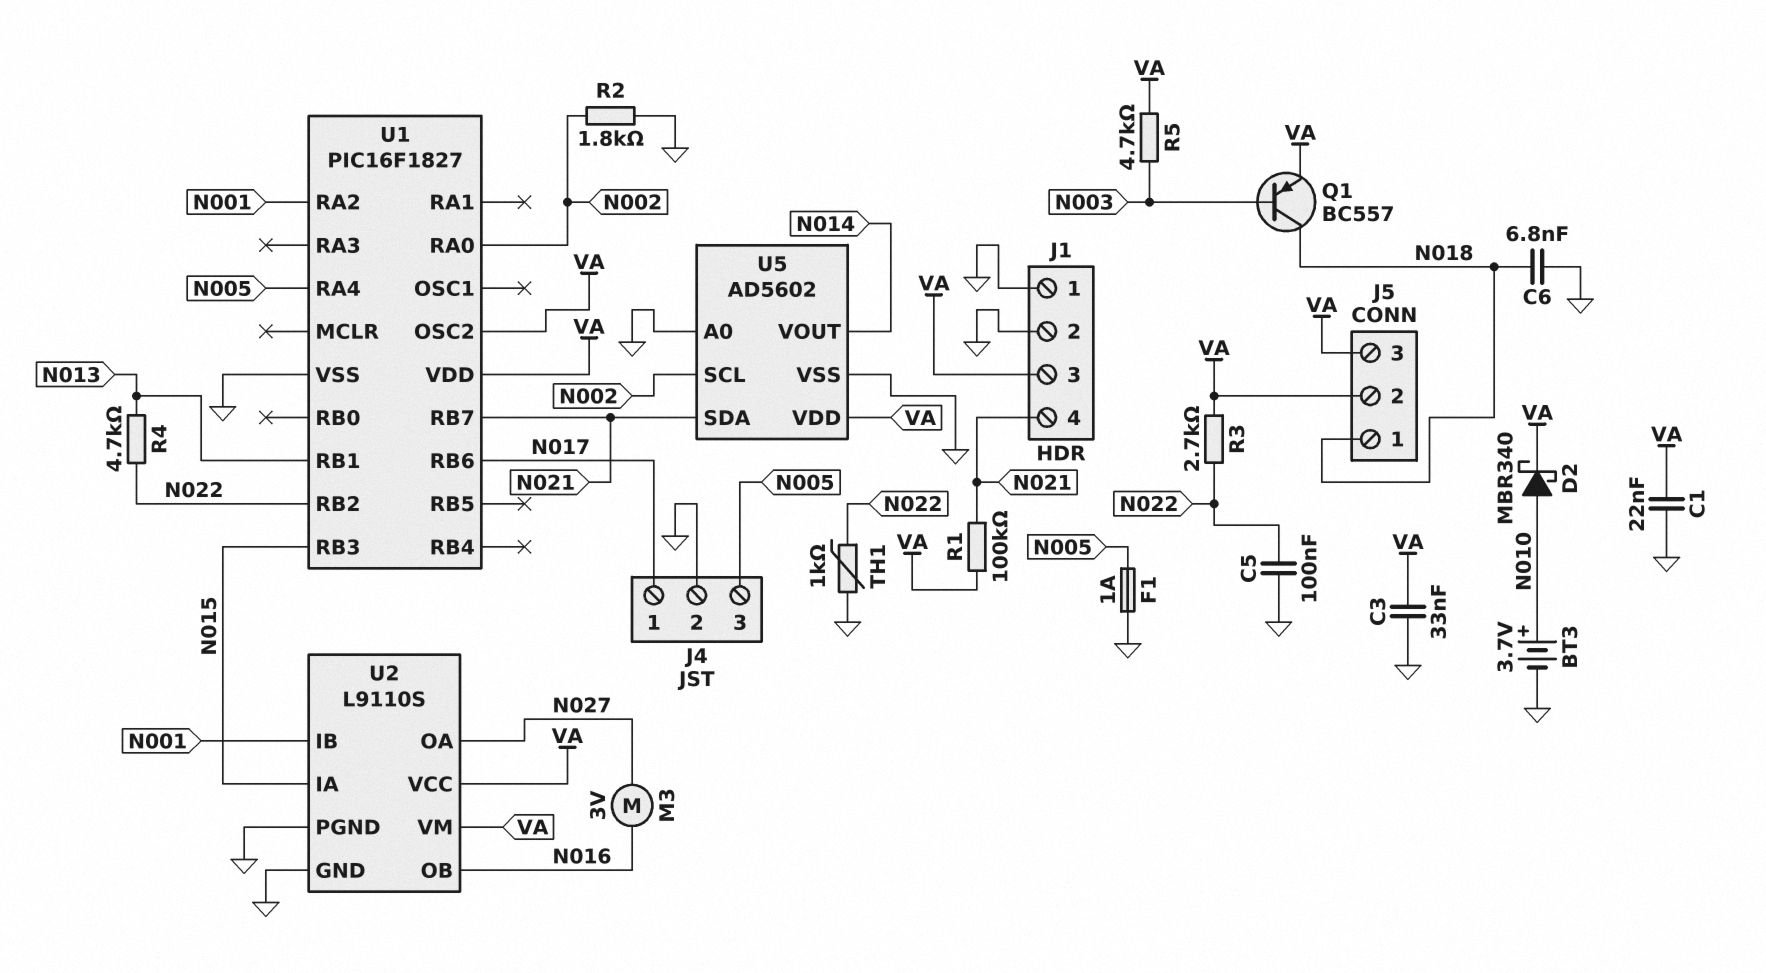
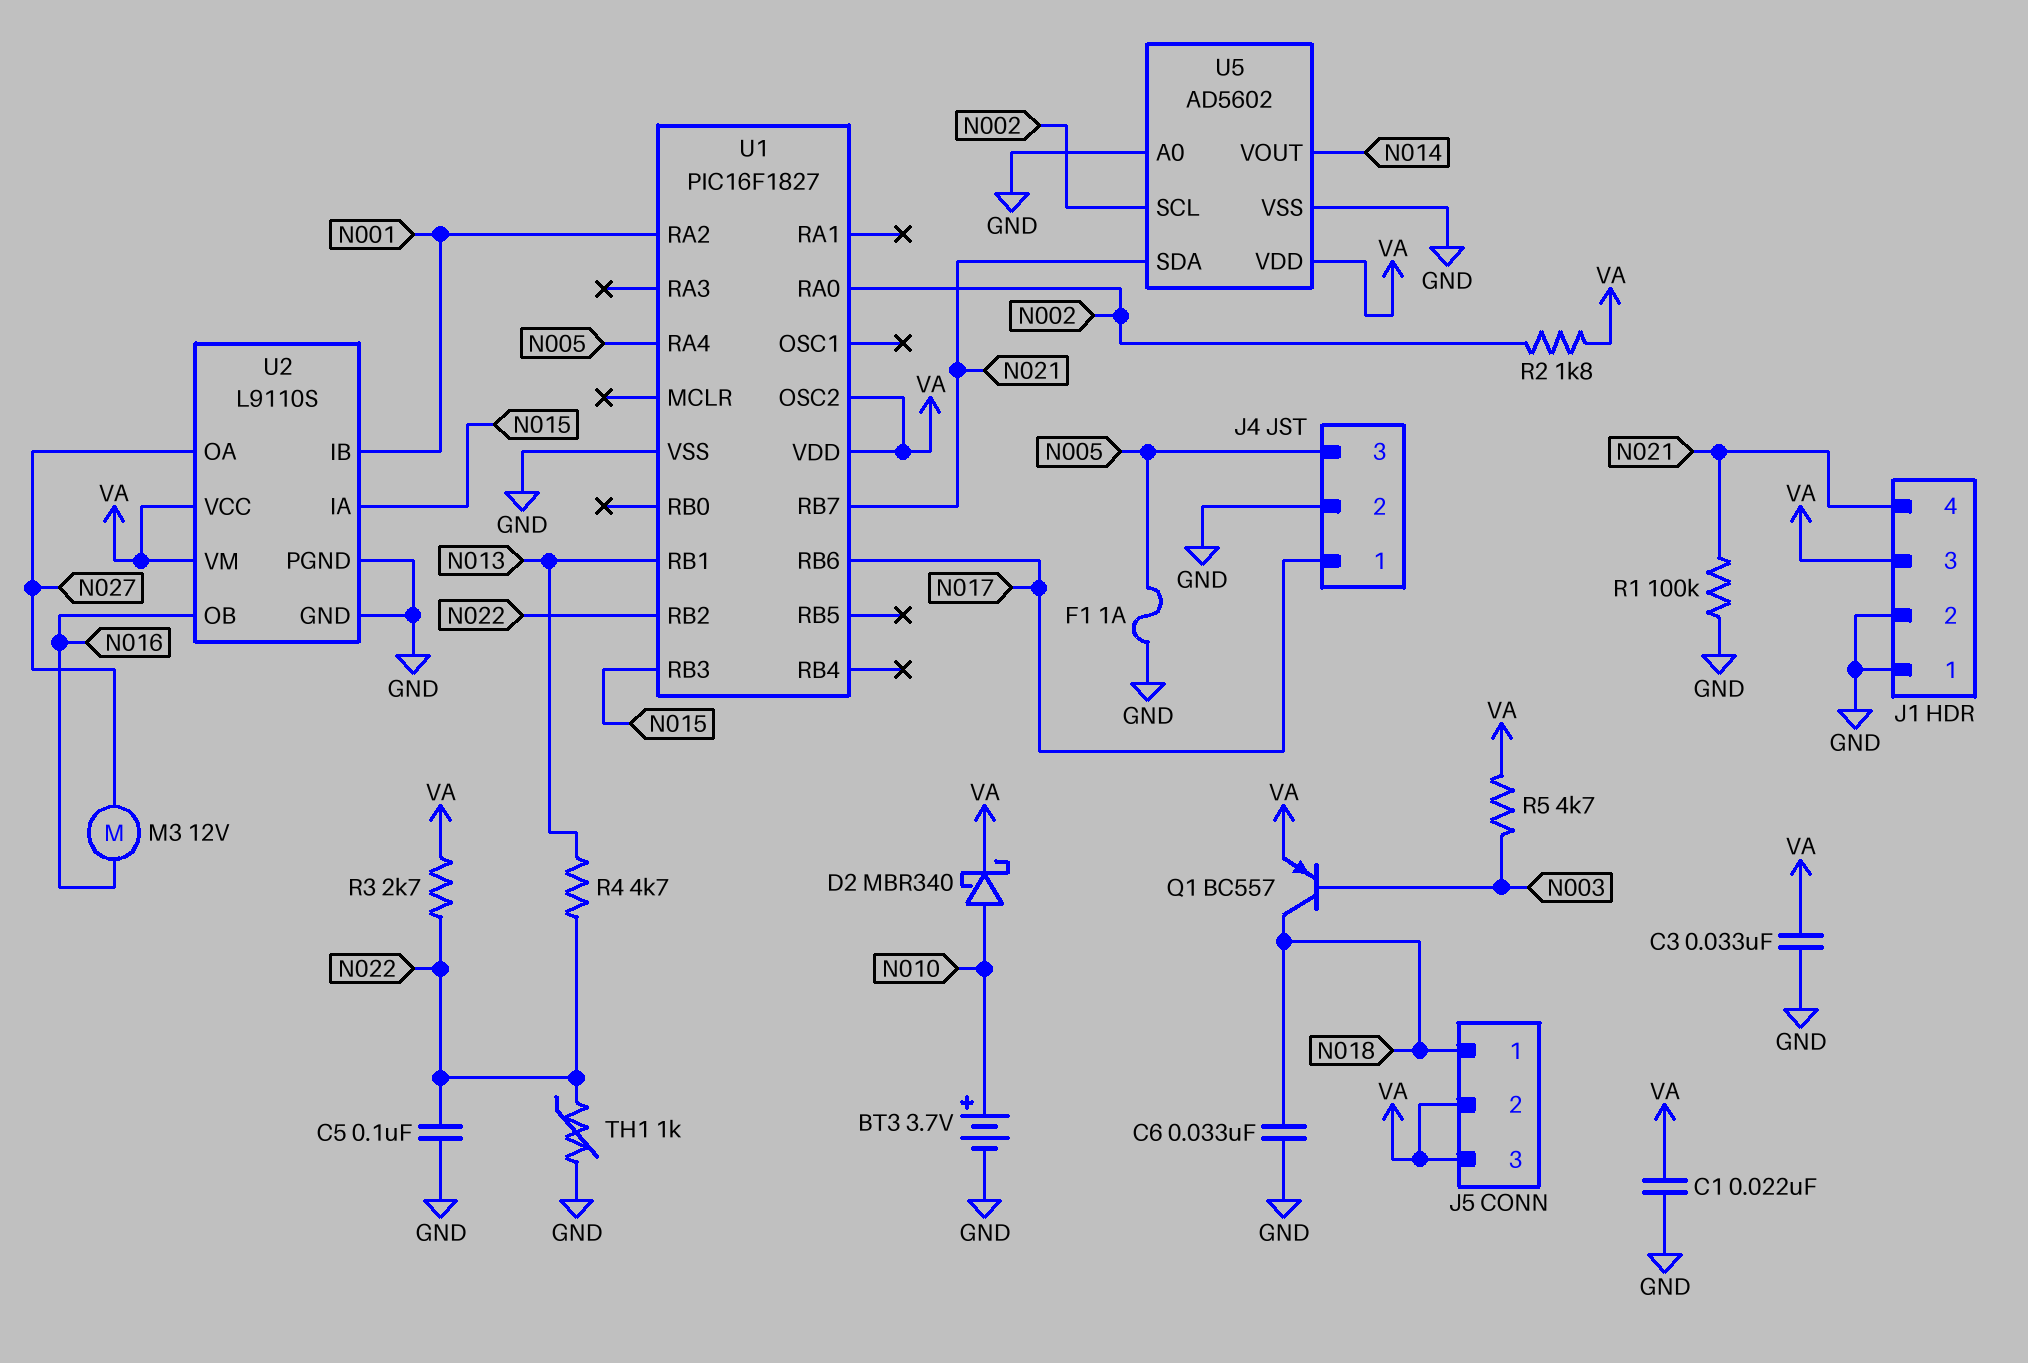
C6: 6.8nF (GND, N018) -> 33nF (GND, N018)
M3: motor 3V (N016, N027) -> motor 12V (N016, N027)
R1: 100k (N021, VA) -> 100k (GND, N021)
R2: 1.8k (GND, N002) -> 1.8k (N002, VA)

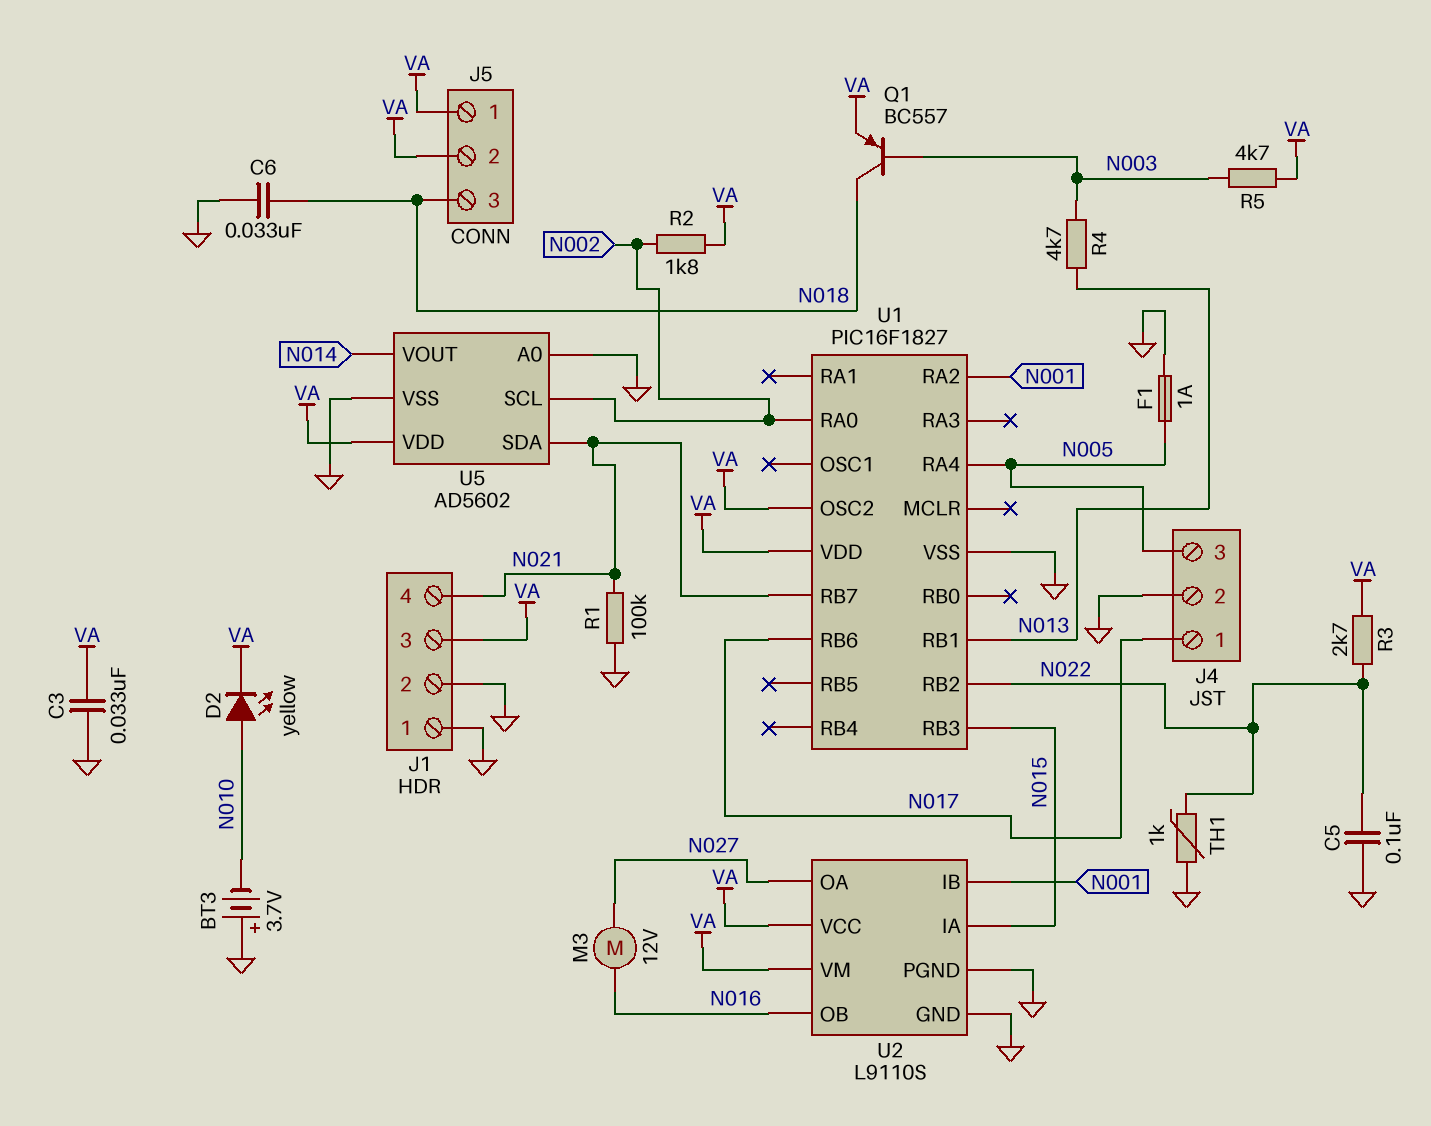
BT3: 3.7V (plus N010, minus GND) -> 3.7V (plus GND, minus N010)
C1: 22nF (GND, VA) -> none
D2: schottky MBR340 (A N010, K VA) -> LED yellow (A N010, K VA)
J5 pin 1: N018 -> VA
J5 pin 3: VA -> N018
R4: 4.7k (N013, N022) -> 4.7k (N003, N013)

